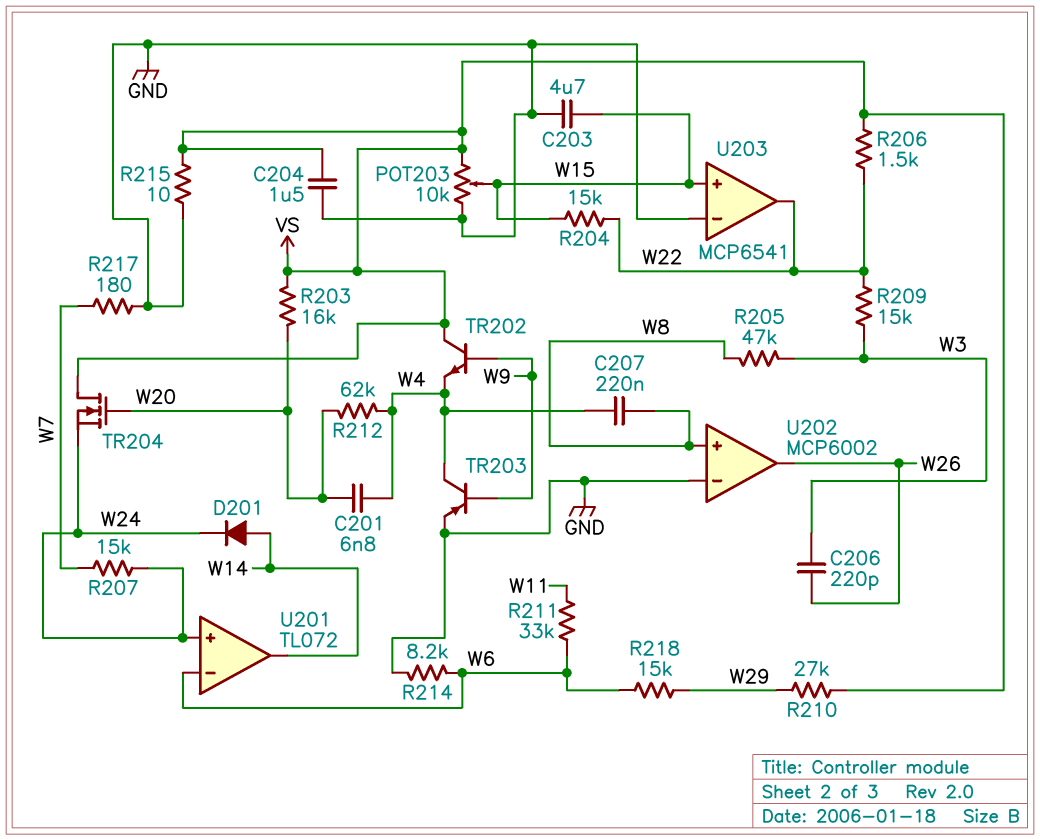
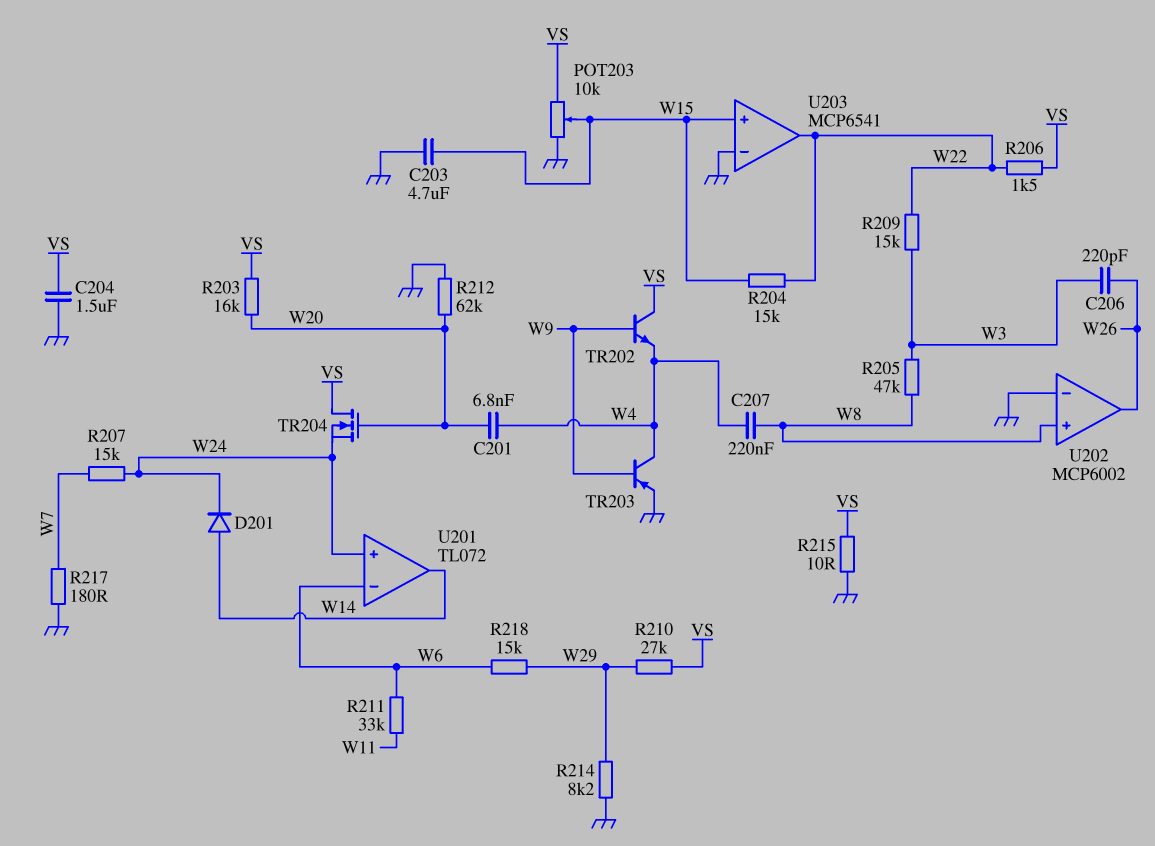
R212: 62k (W4, W20) -> 62k (GND, W20)
R214: 8.2k (GND, W6) -> 8.2k (GND, W29)

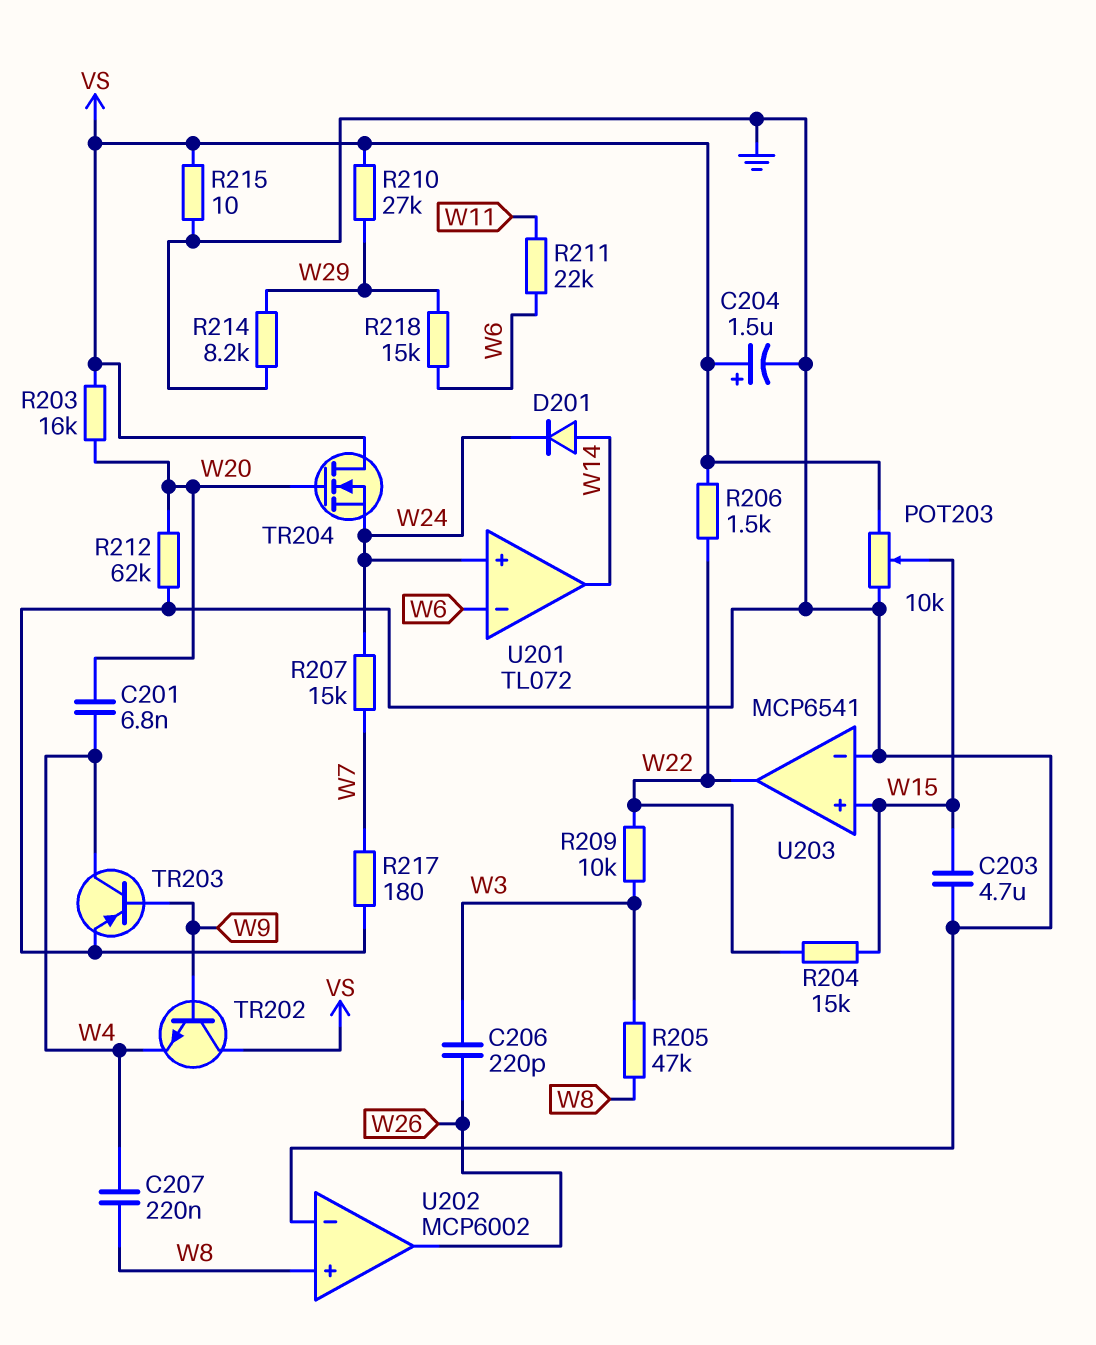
C204: 1.5uF (GND, VS) -> 1.5uF (plus VS, minus GND)
R209: 15k (W3, W22) -> 10k (W3, W22)
R211: 33k (W6, W11) -> 22k (W6, W11)

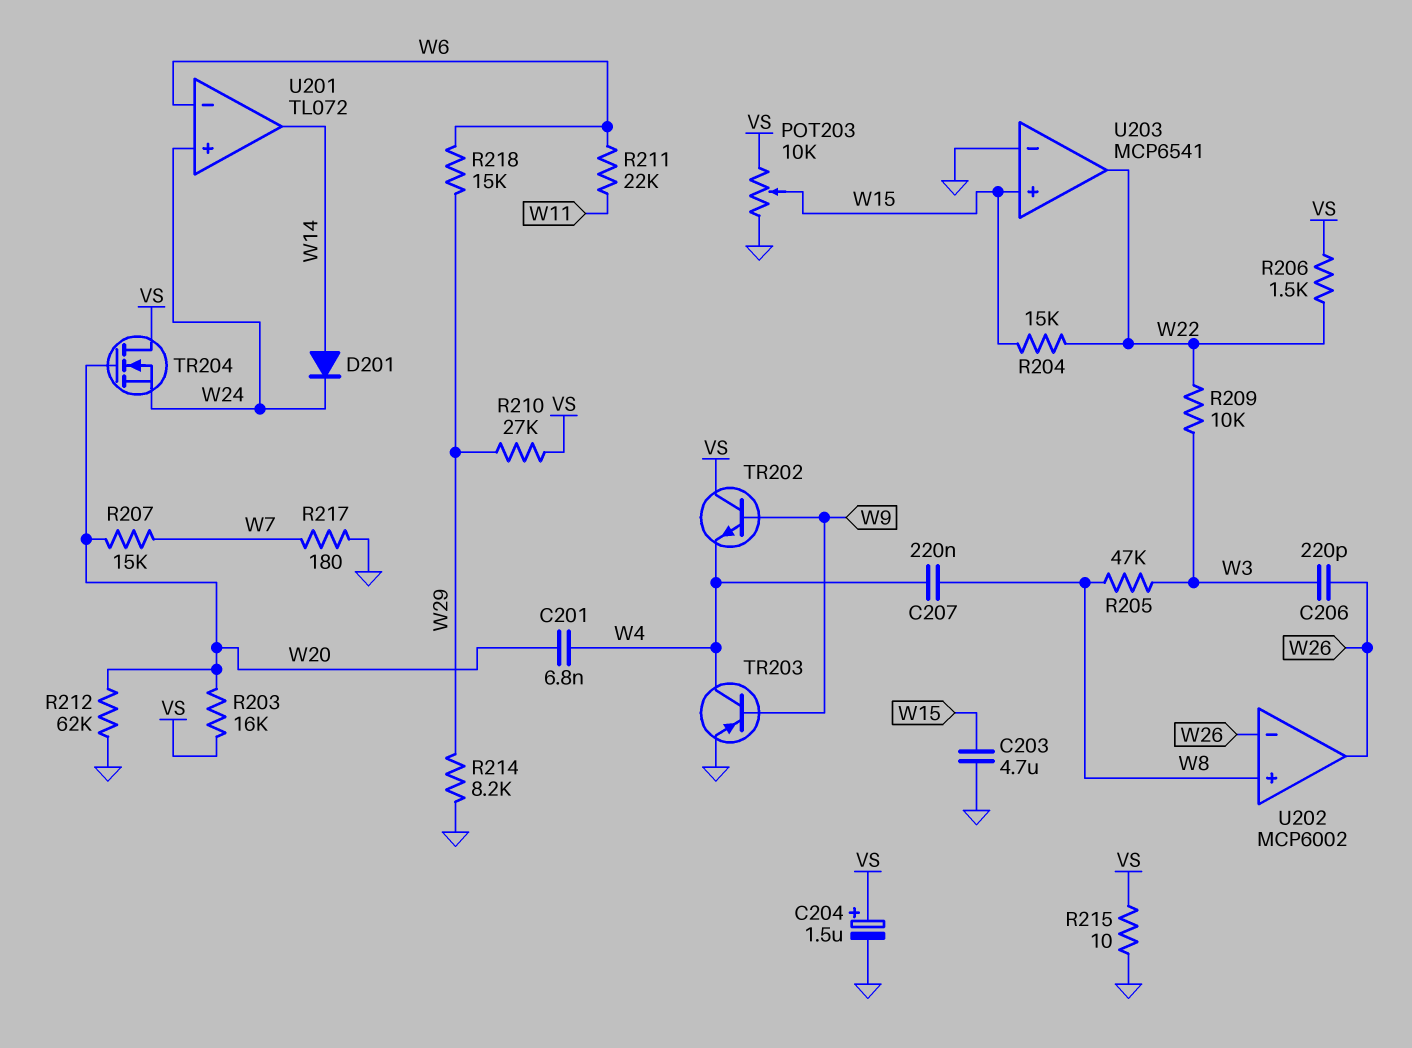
R207: 15k (W7, W24) -> 15k (W7, W20)
U202 pin in-: GND -> W26

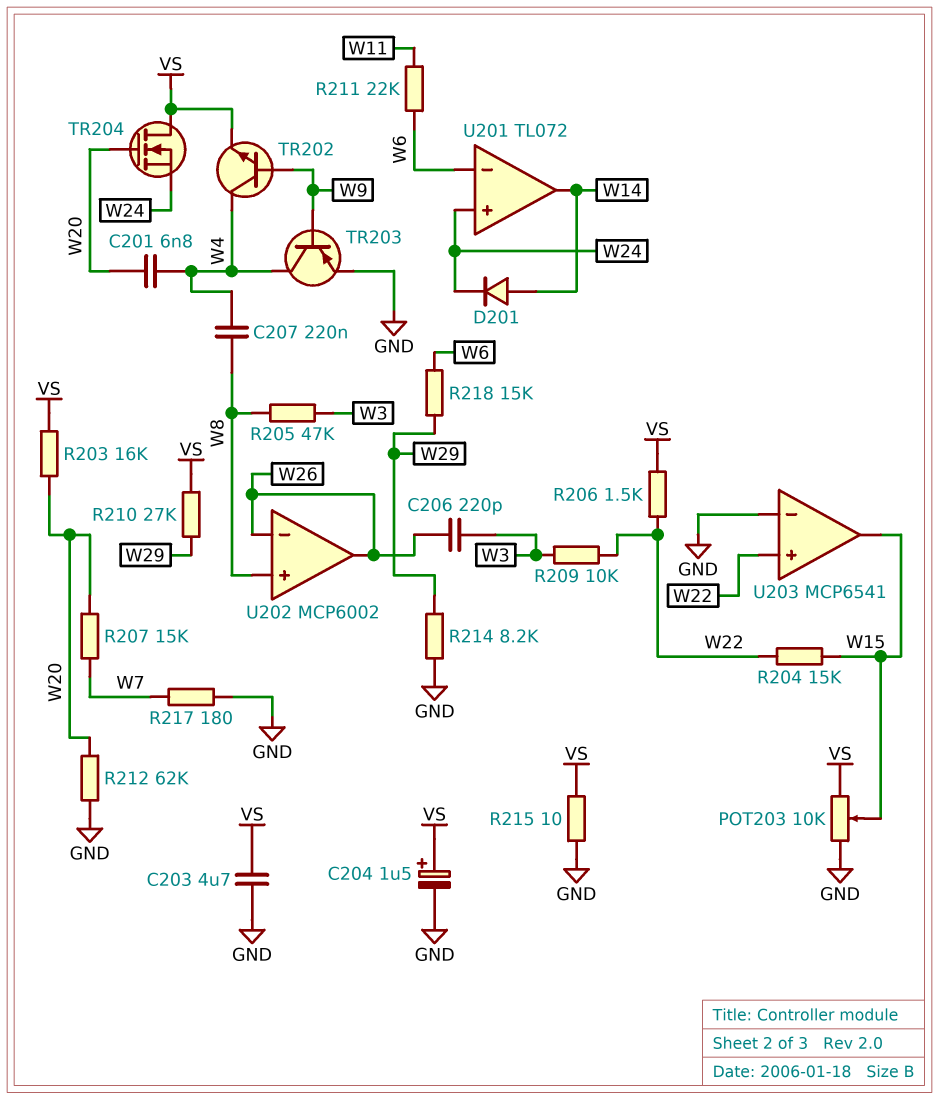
C203: 4.7uF (GND, W15) -> 4.7uF (GND, VS)
TR202: NPN (B W9, C VS, E W4) -> NPN (B W9, C W4, E VS)
U203 pin in+: W15 -> W22
U203 pin out: W22 -> W15

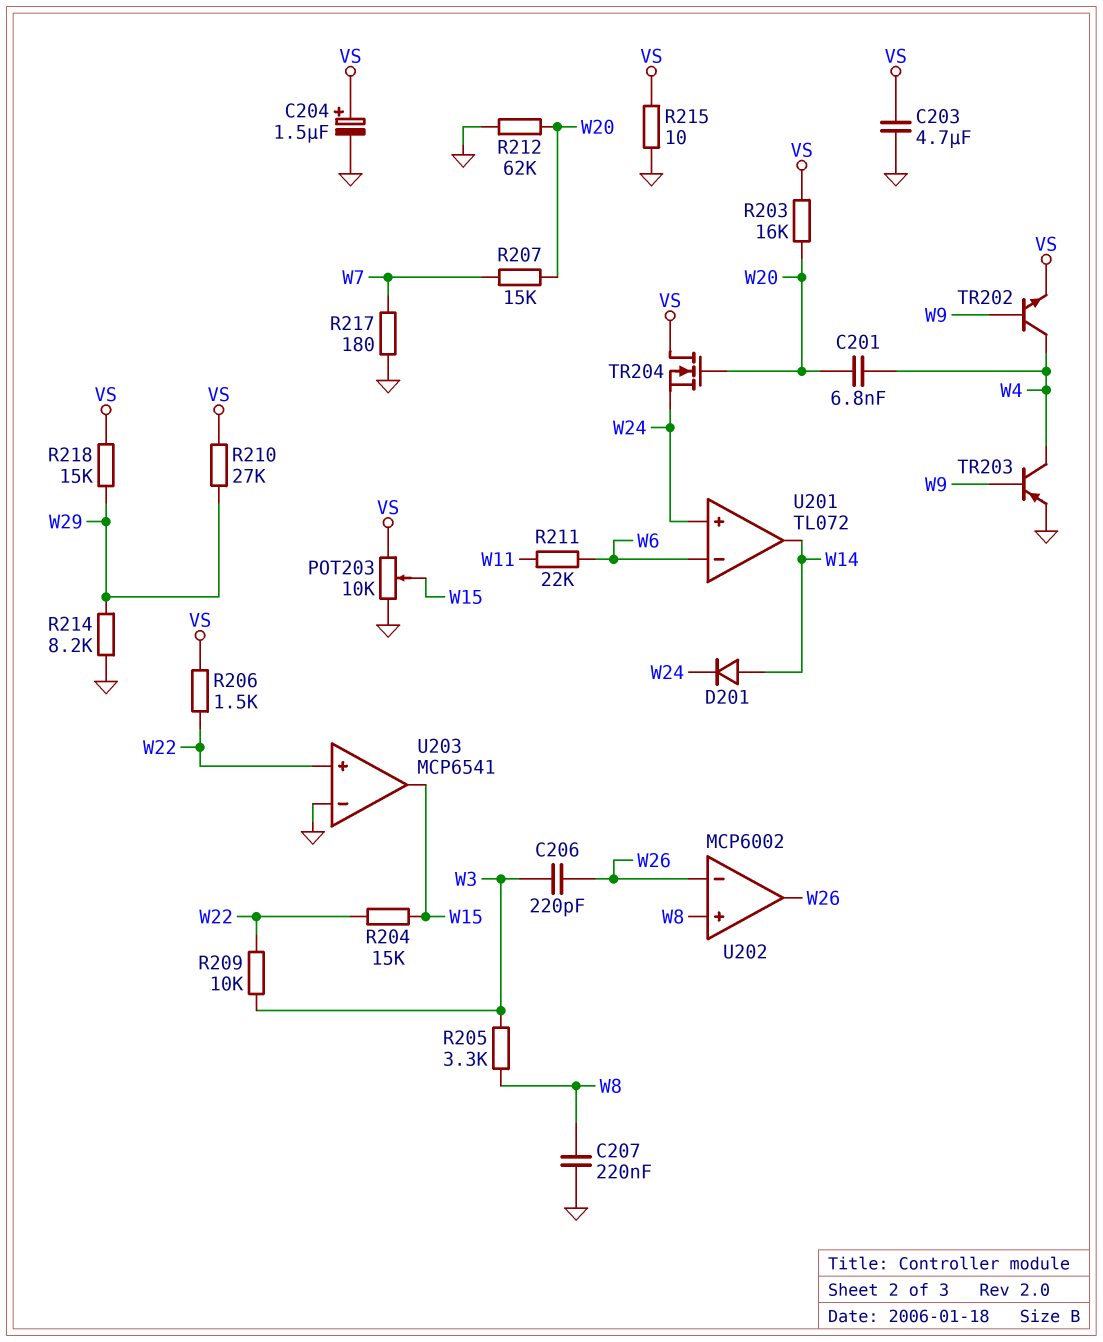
C207: 220nF (W4, W8) -> 220nF (GND, W8)
R205: 47k (W3, W8) -> 3.3k (W3, W8)
R218: 15k (W6, W29) -> 15k (VS, W29)

